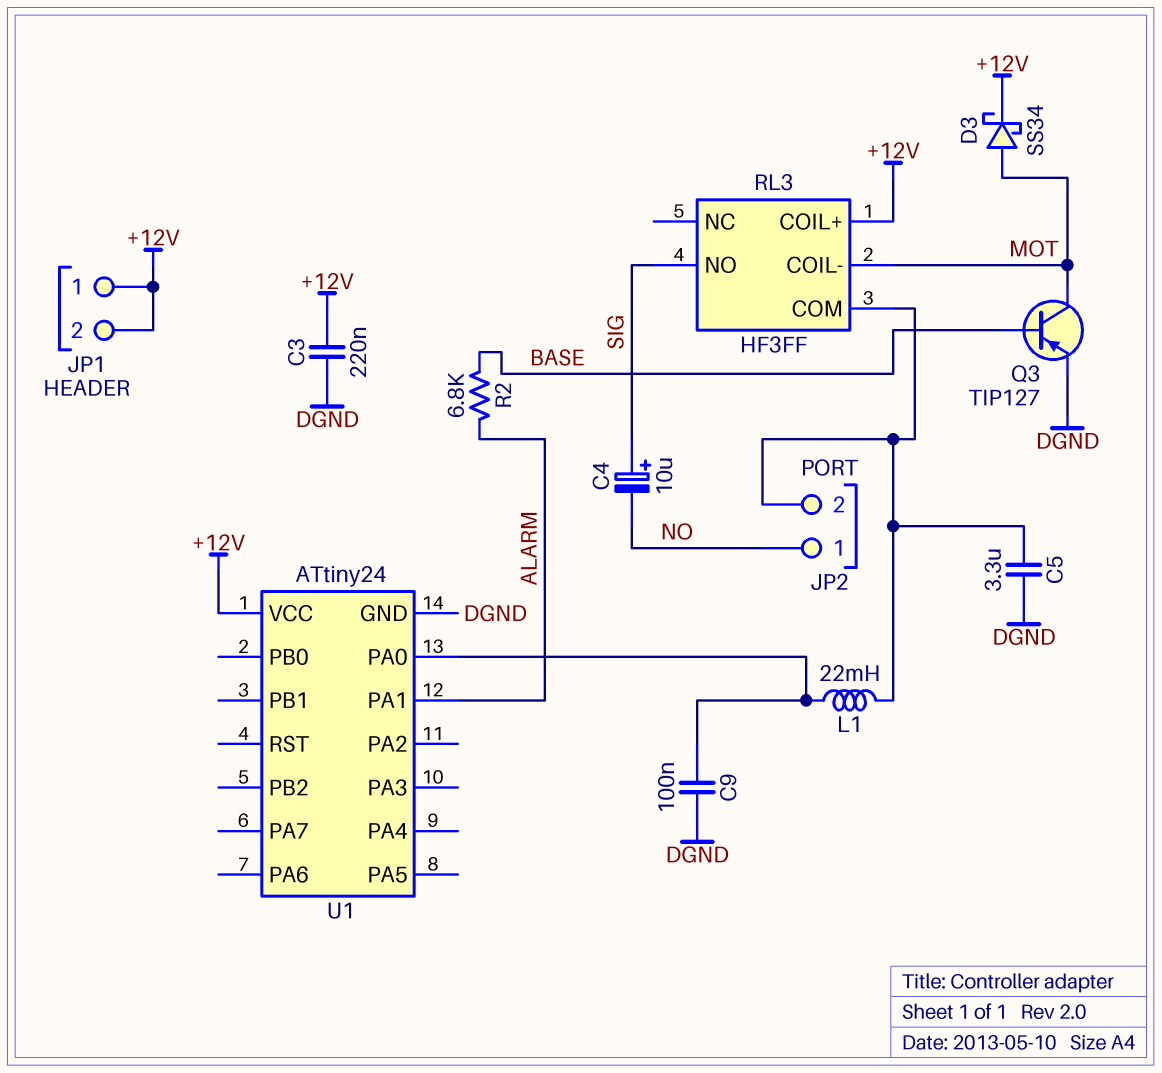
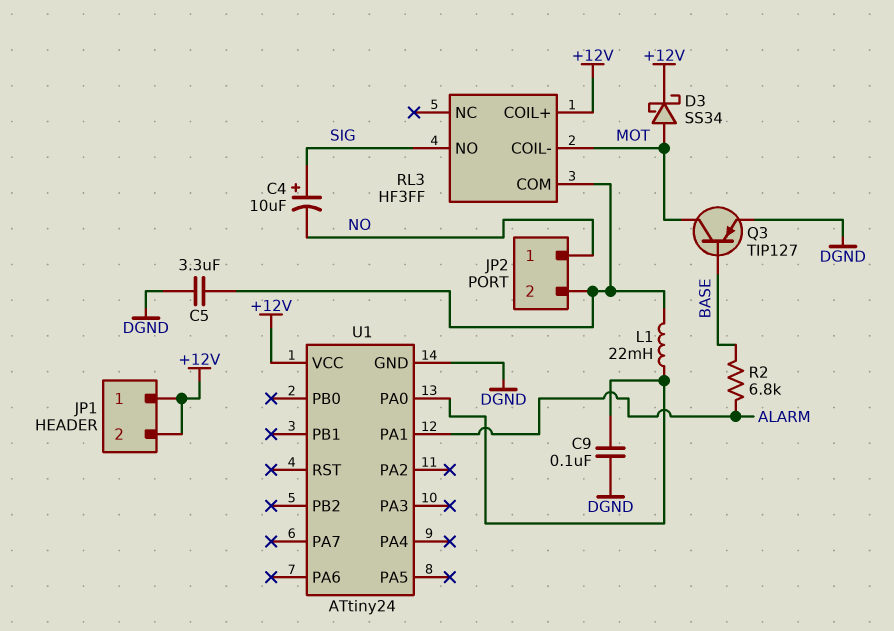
C3: 220nF (+12V, DGND) -> none

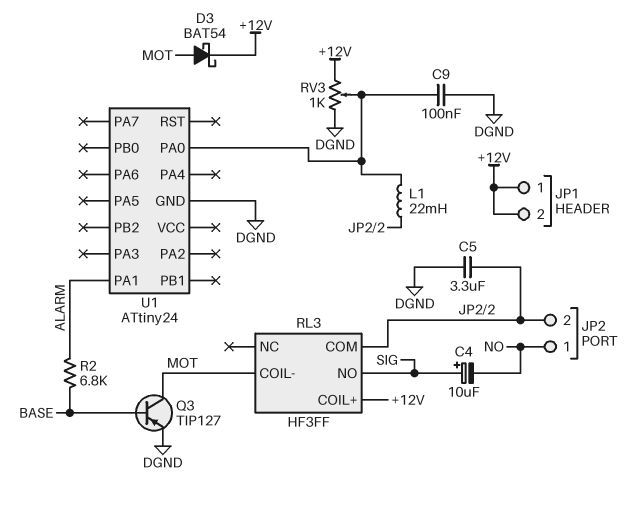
D3: schottky SS34 (A MOT, K +12V) -> schottky BAT54 (A MOT, K +12V)
RV3: none -> 1k (+12V, DGND, wiper U1/PA0)
U1 pin VCC: +12V -> none

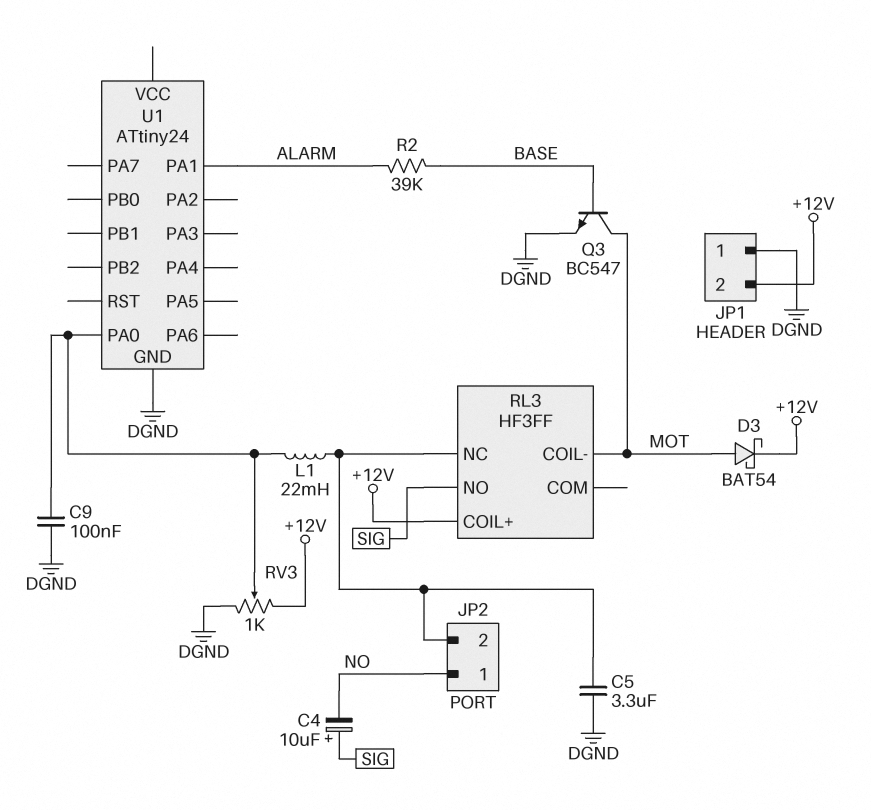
JP1 pin 1: +12V -> DGND
Q3: PNP TIP127 (B BASE, C MOT, E DGND) -> NPN BC547 (B BASE, C MOT, E DGND)
R2: 6.8k (ALARM, BASE) -> 39k (ALARM, BASE)
RL3 pin COM: JP2/2 -> none
RL3 pin NC: none -> JP2/2

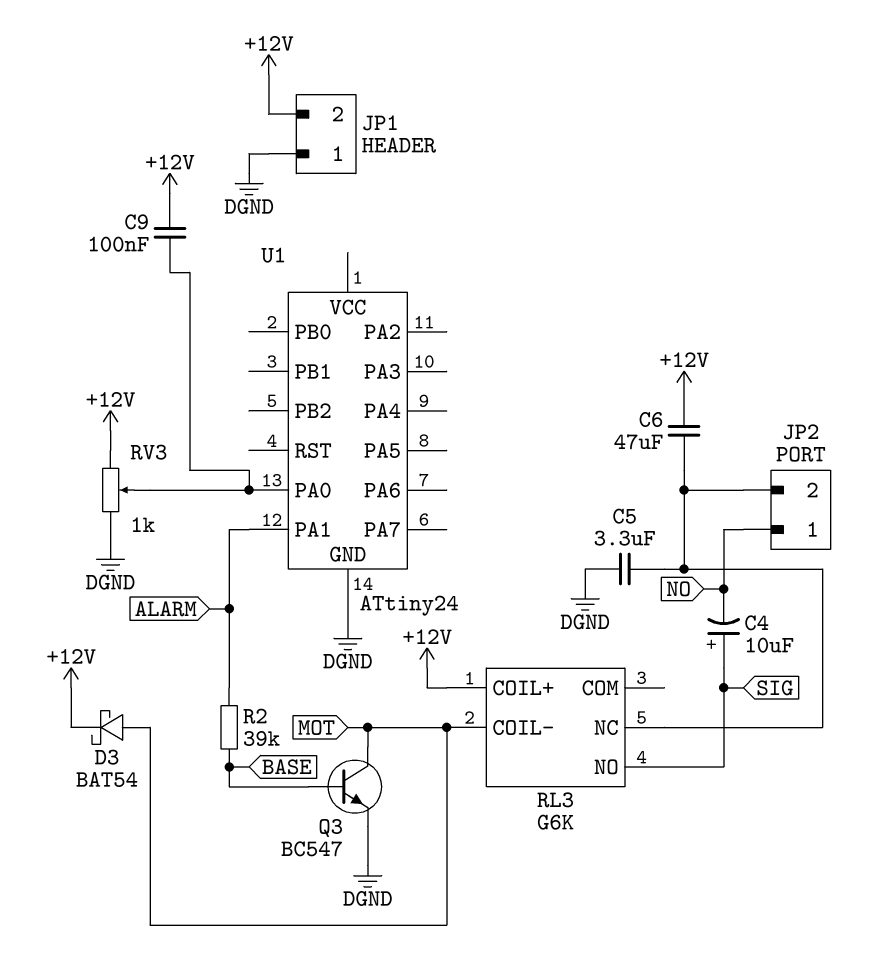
C6: none -> 47uF (+12V, JP2/2)
C9: 100nF (DGND, U1/PA0) -> 100nF (+12V, U1/PA0)
L1: 22mH (JP2/2, U1/PA0) -> none
RL3: HF3FF -> G6K

